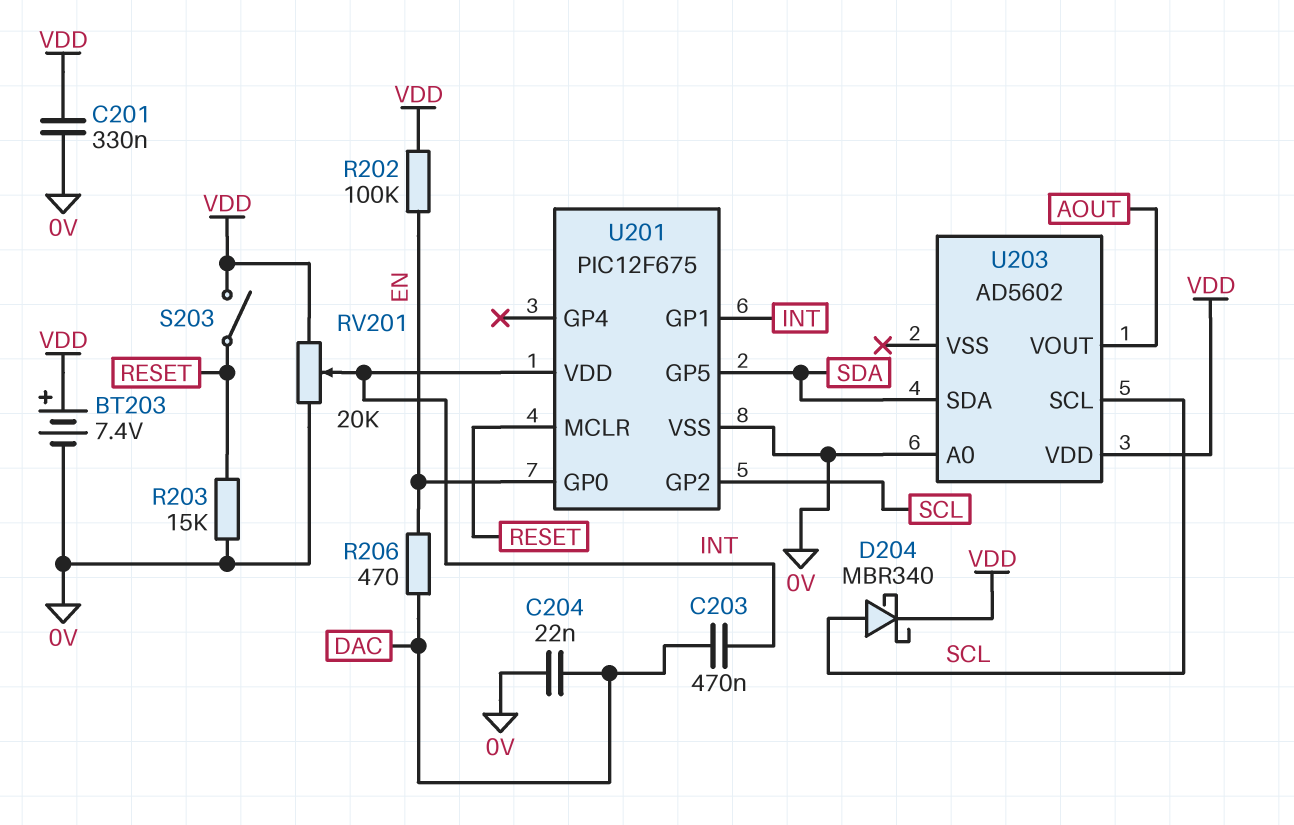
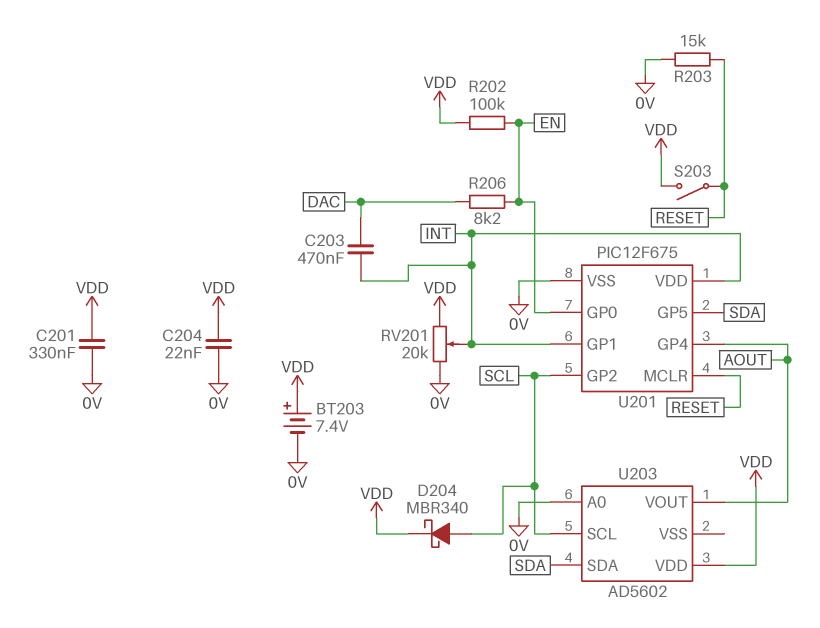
C204: 22nF (0V, DAC) -> 22nF (0V, VDD)
R206: 470 (DAC, EN) -> 8.2k (DAC, EN)
U201 pin GP4: none -> AOUT

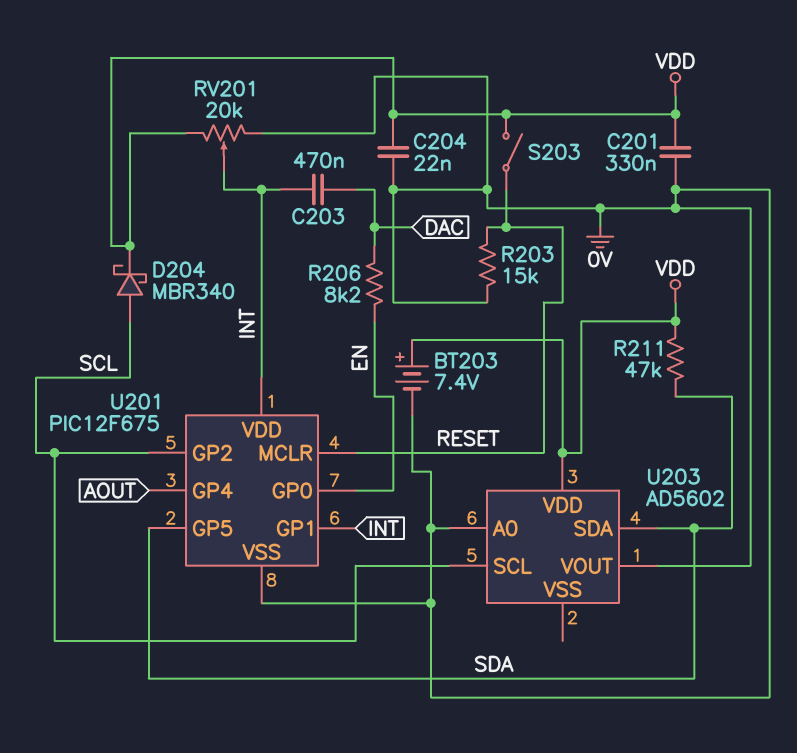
R202: 100k (EN, VDD) -> none
R211: none -> 47k (SDA, VDD)
U203 pin VOUT: AOUT -> 0V

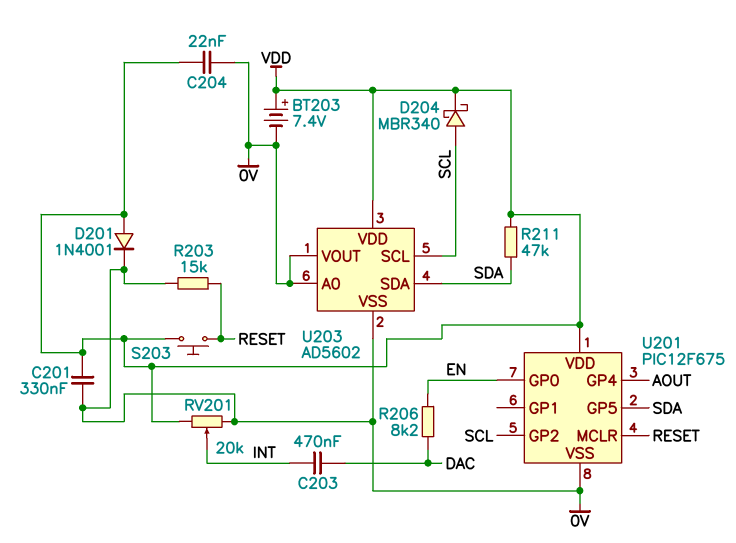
D201: none -> diode 1N4001 (A VDD, K 0V)
S203: switch (RESET, VDD) -> button (RESET, VDD)
U201 pin GP1: INT -> none
U201 pin VDD: INT -> VDD
U203 pin VSS: none -> 0V

